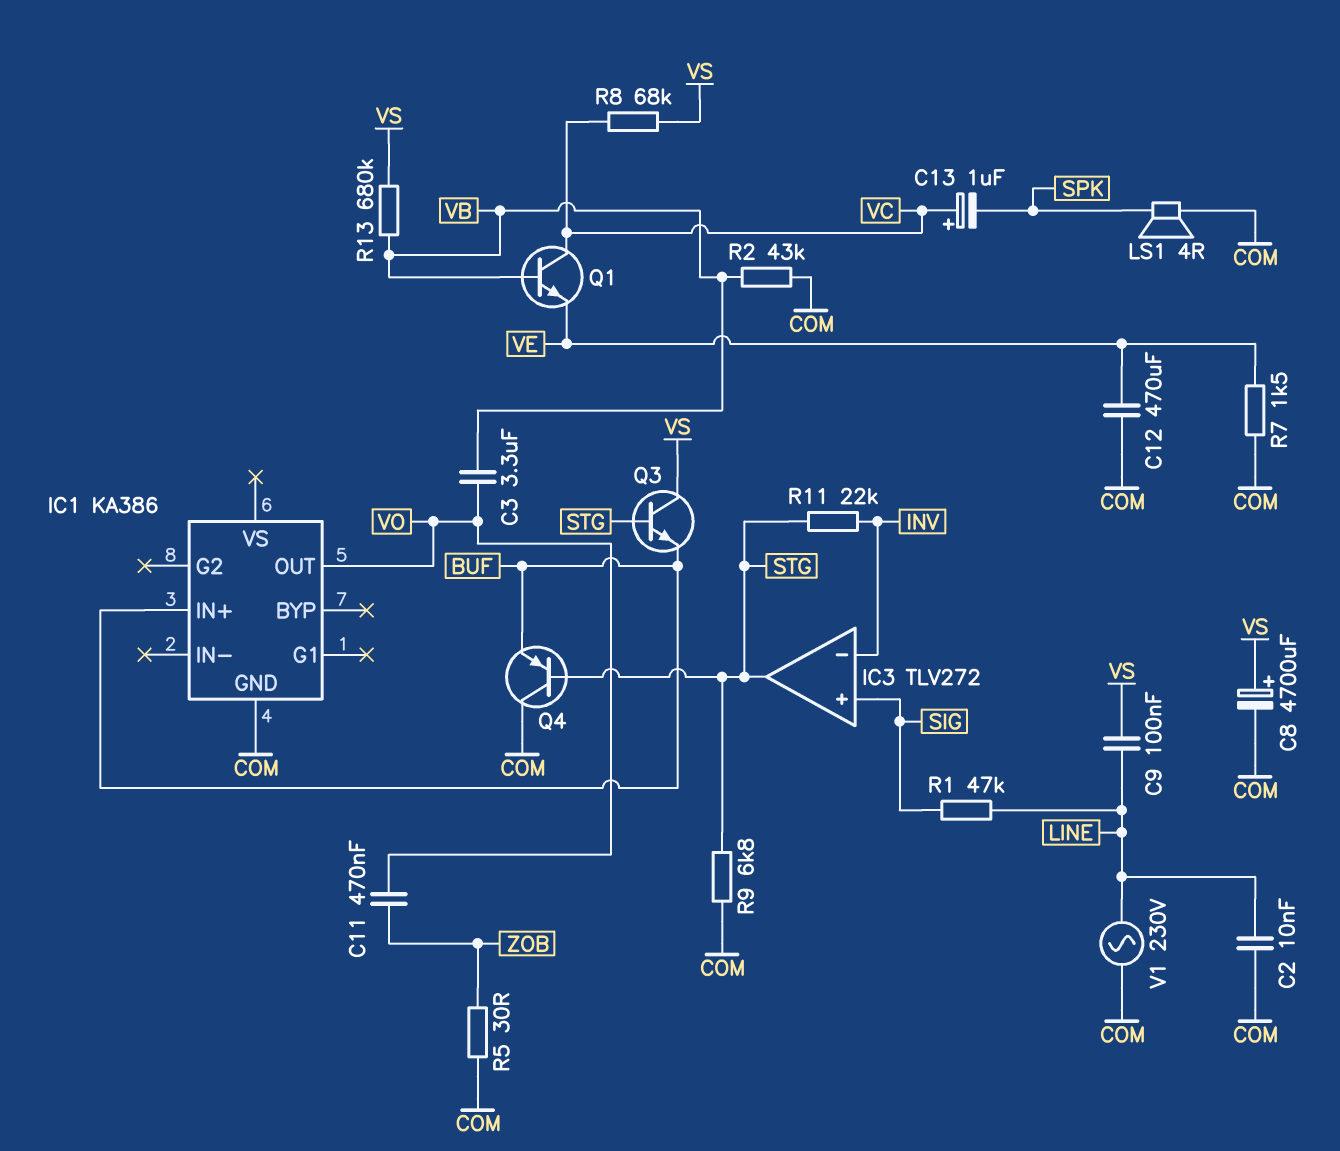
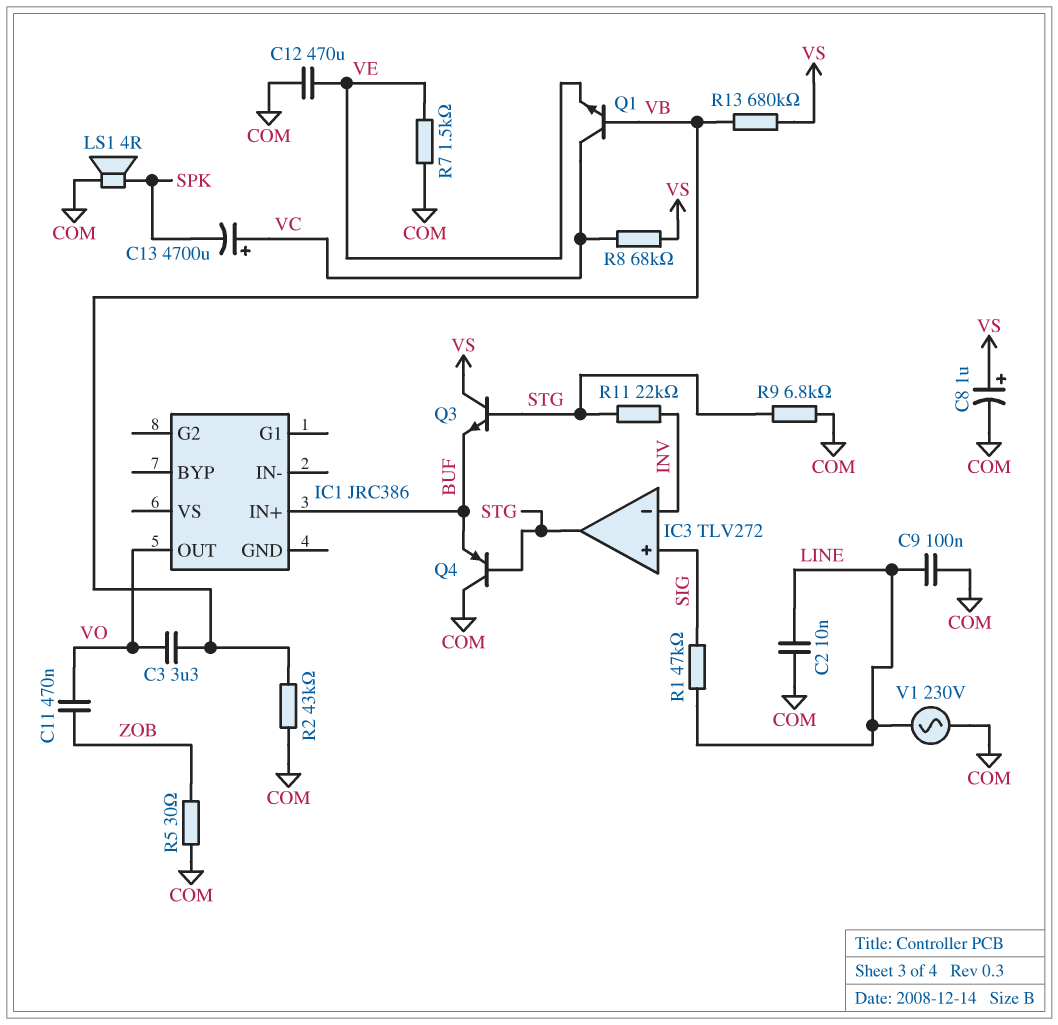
C8: 4700uF (plus VS, minus COM) -> 1uF (plus VS, minus COM)
C9: 100nF (LINE, VS) -> 100nF (COM, LINE)
C13: 1uF (plus VC, minus SPK) -> 4700uF (plus VC, minus SPK)
IC1: KA386 -> JRC386
IC1 pin GND: COM -> none

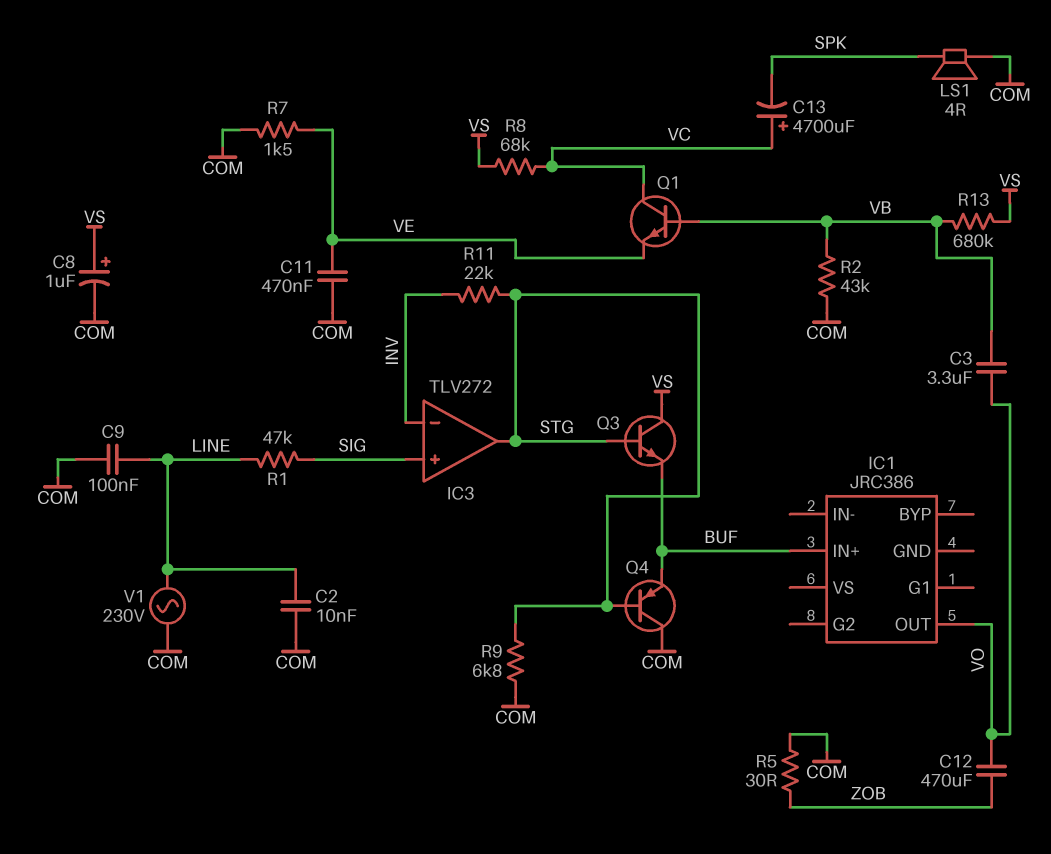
C11: 470nF (VO, ZOB) -> 470nF (COM, VE)
C12: 470uF (COM, VE) -> 470uF (VO, ZOB)

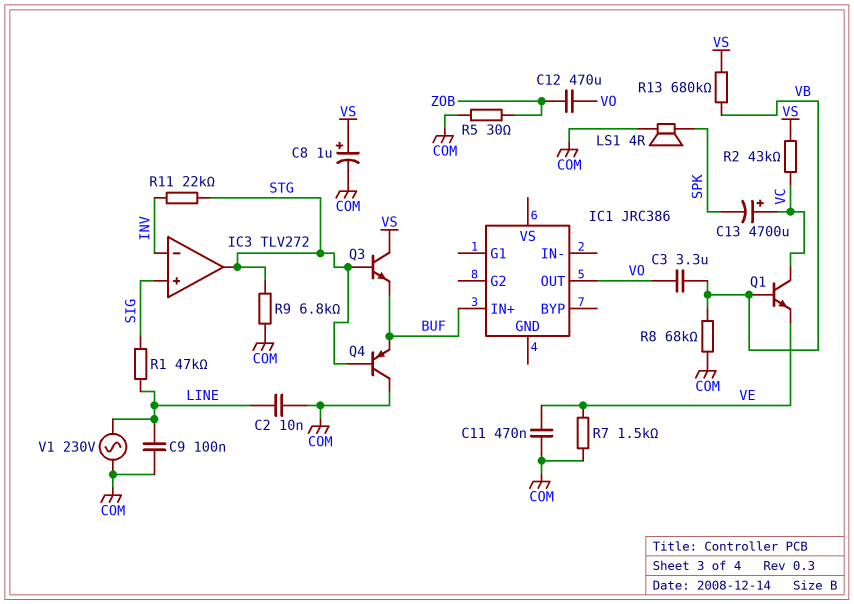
R2: 43k (COM, VB) -> 43k (VC, VS)
R8: 68k (VC, VS) -> 68k (COM, VB)

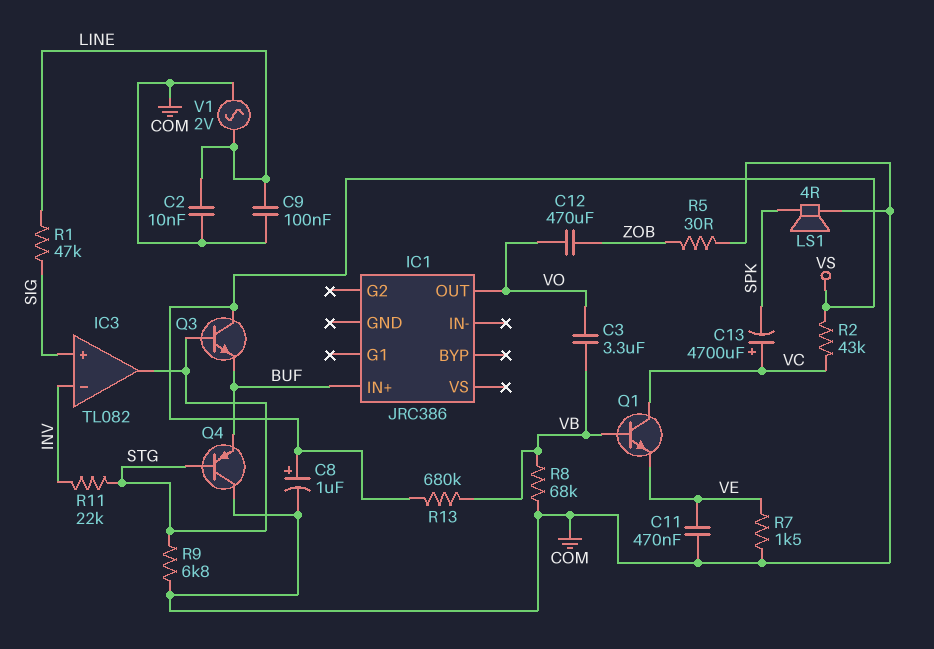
IC3: TLV272 -> TL082
V1: AC 230V (COM, LINE) -> AC 2V (COM, LINE)

